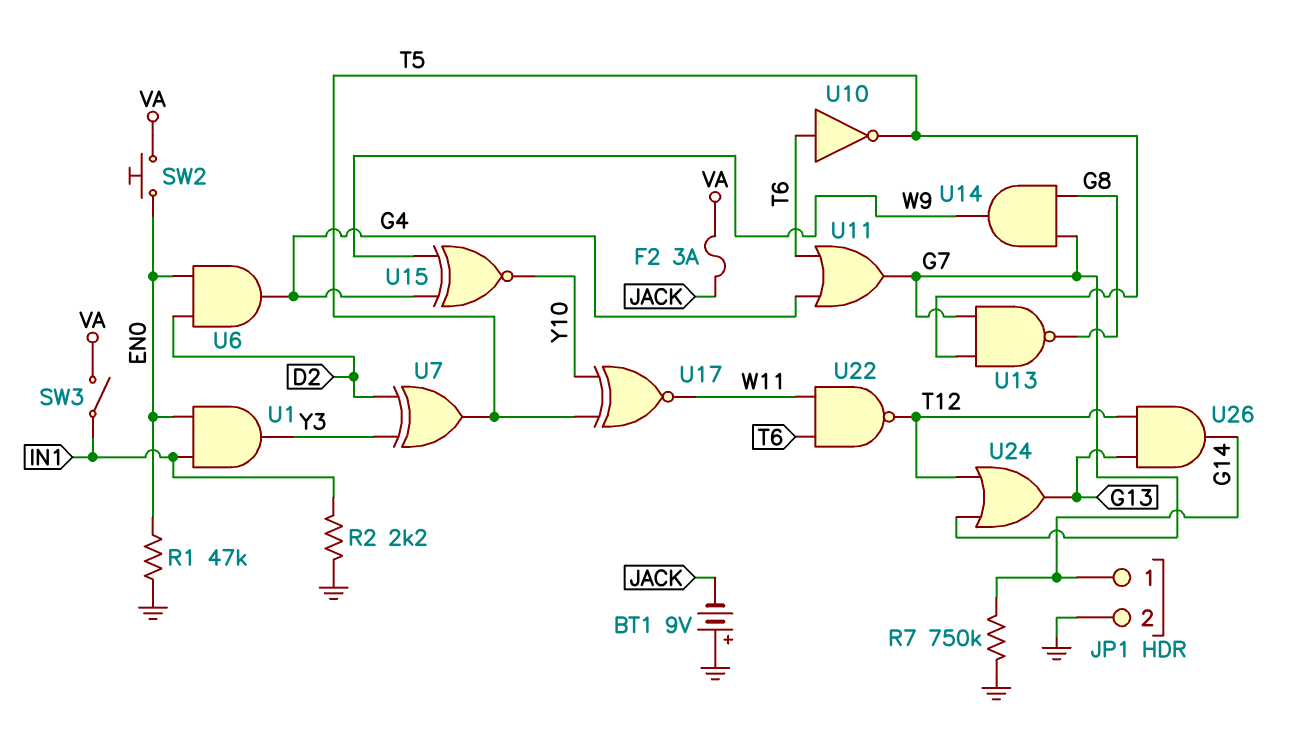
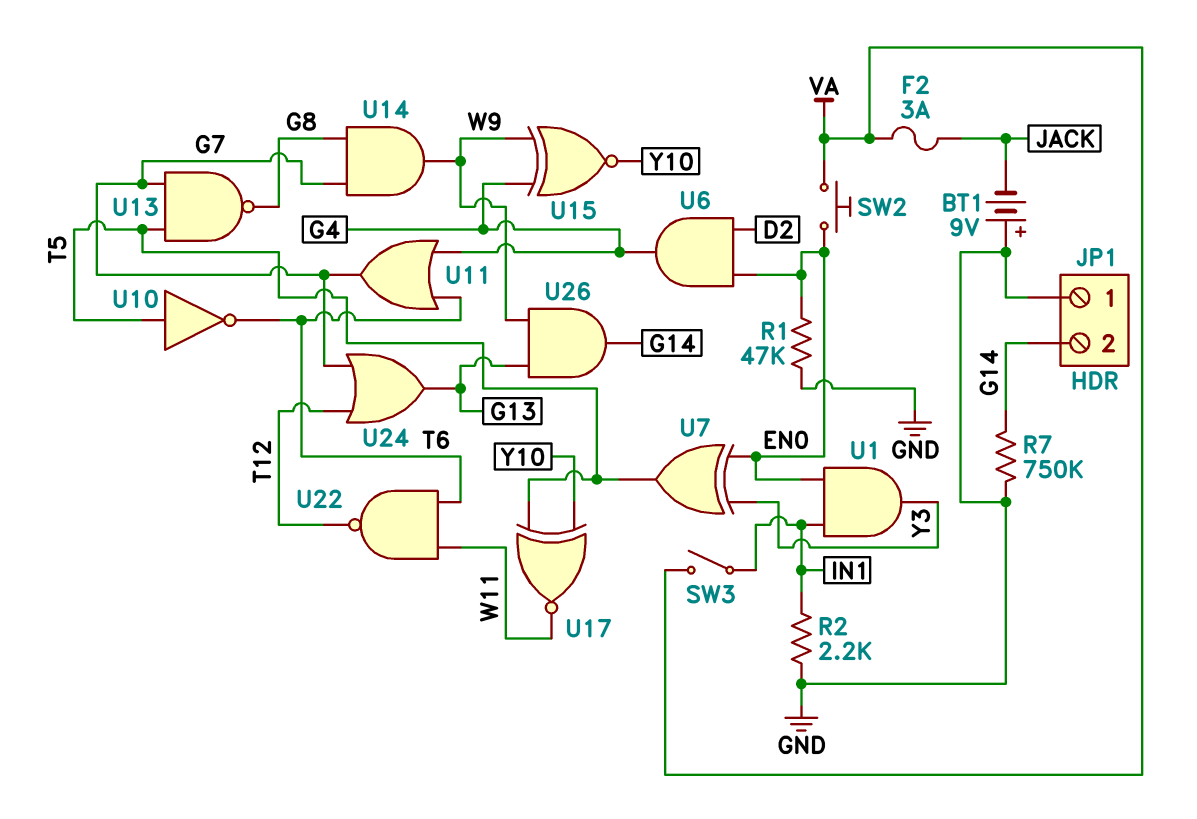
JP1 pin 1: G14 -> GND
JP1 pin 2: GND -> G14
U7: XOR (in D2, in Y3, out T5) -> XOR (in EN0, in Y3, out T5)
U10: NOT (in T6, out T5) -> NOT (in T5, out T6)
U26: AND (in G13, in T12, out G14) -> AND (in G13, in W9, out G14)

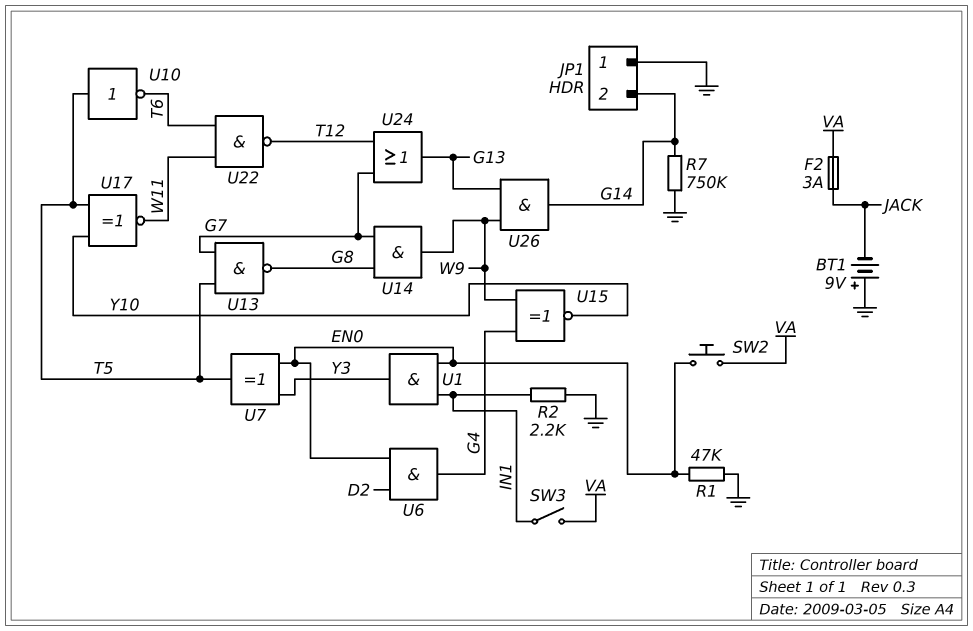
U11: OR (in G4, in T6, out G7) -> none

